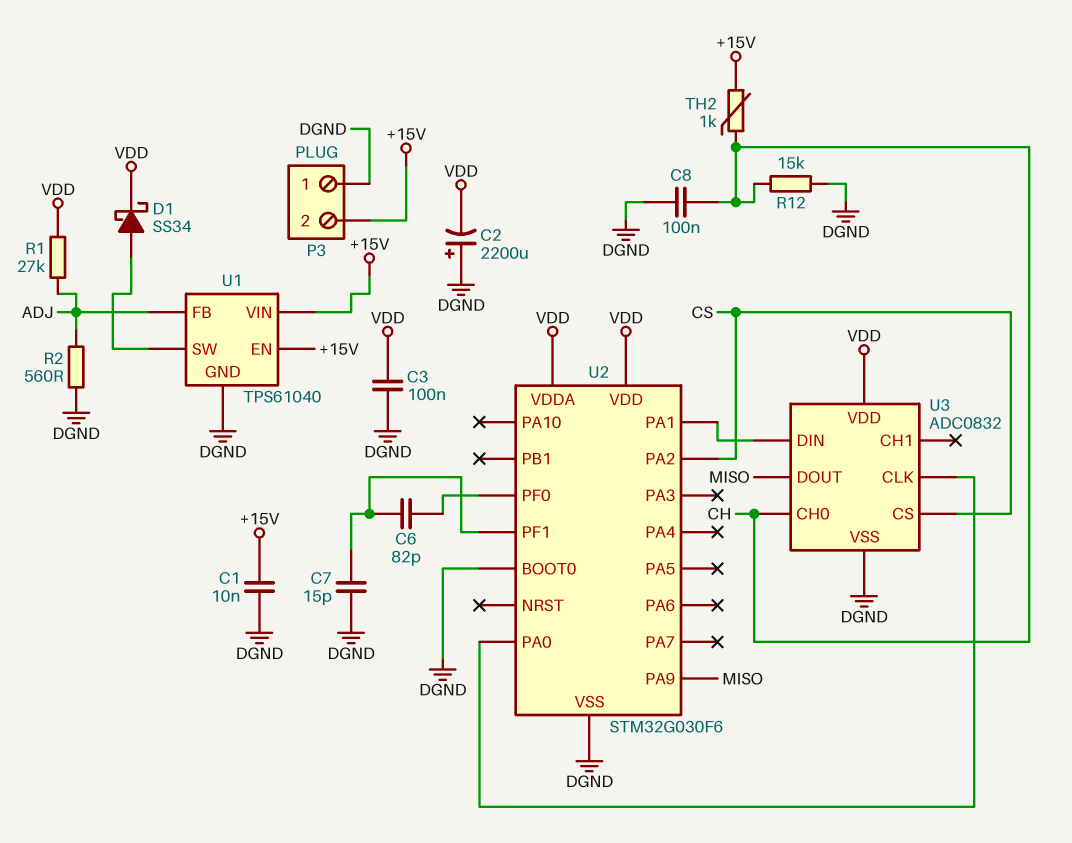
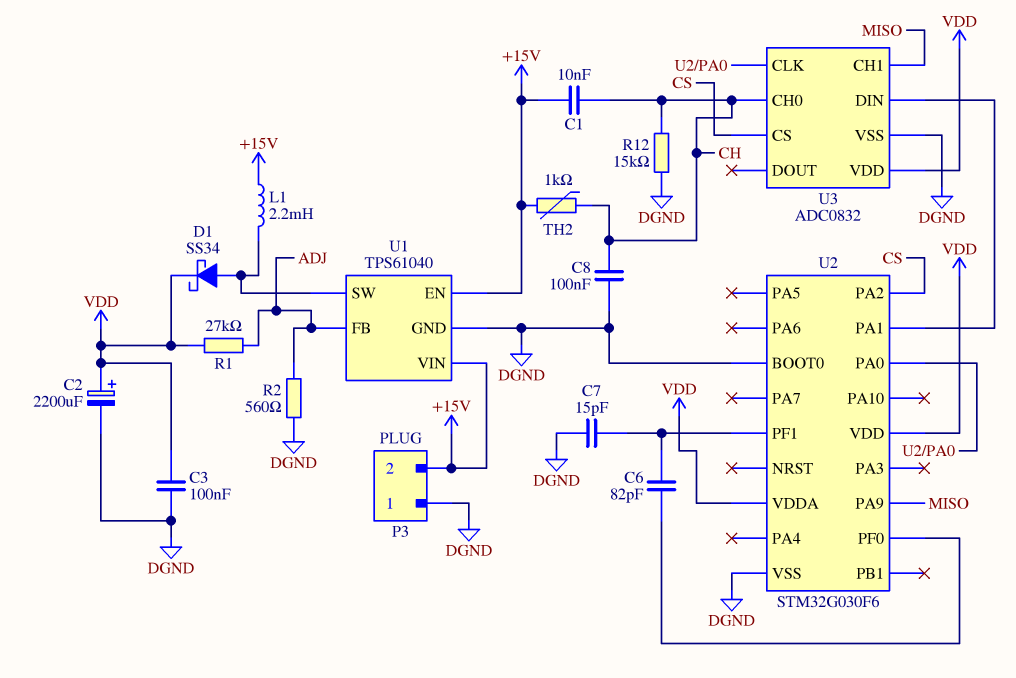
C1: 10nF (+15V, DGND) -> 10nF (+15V, CH)
C2: 2200uF (plus DGND, minus VDD) -> 2200uF (plus VDD, minus DGND)
L1: none -> 2.2mH (+15V, U1/SW)
U3 pin CH1: none -> MISO
U3 pin DOUT: MISO -> none

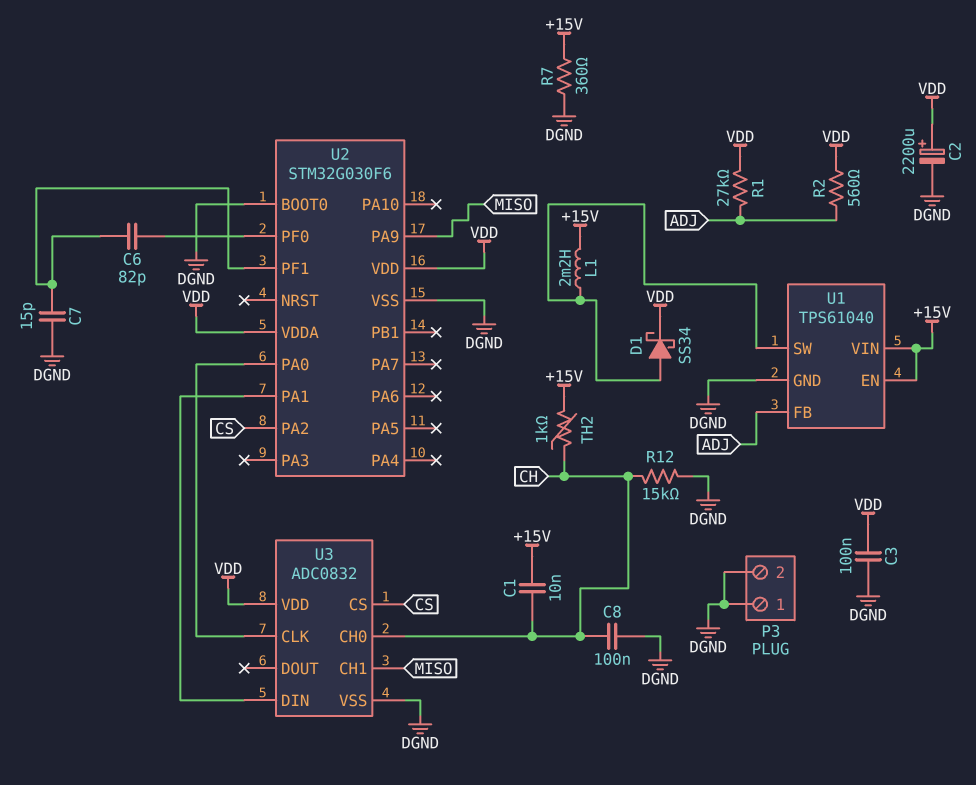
P3 pin 2: +15V -> DGND
R2: 560 (ADJ, DGND) -> 560 (ADJ, VDD)
R7: none -> 360 (+15V, DGND)

